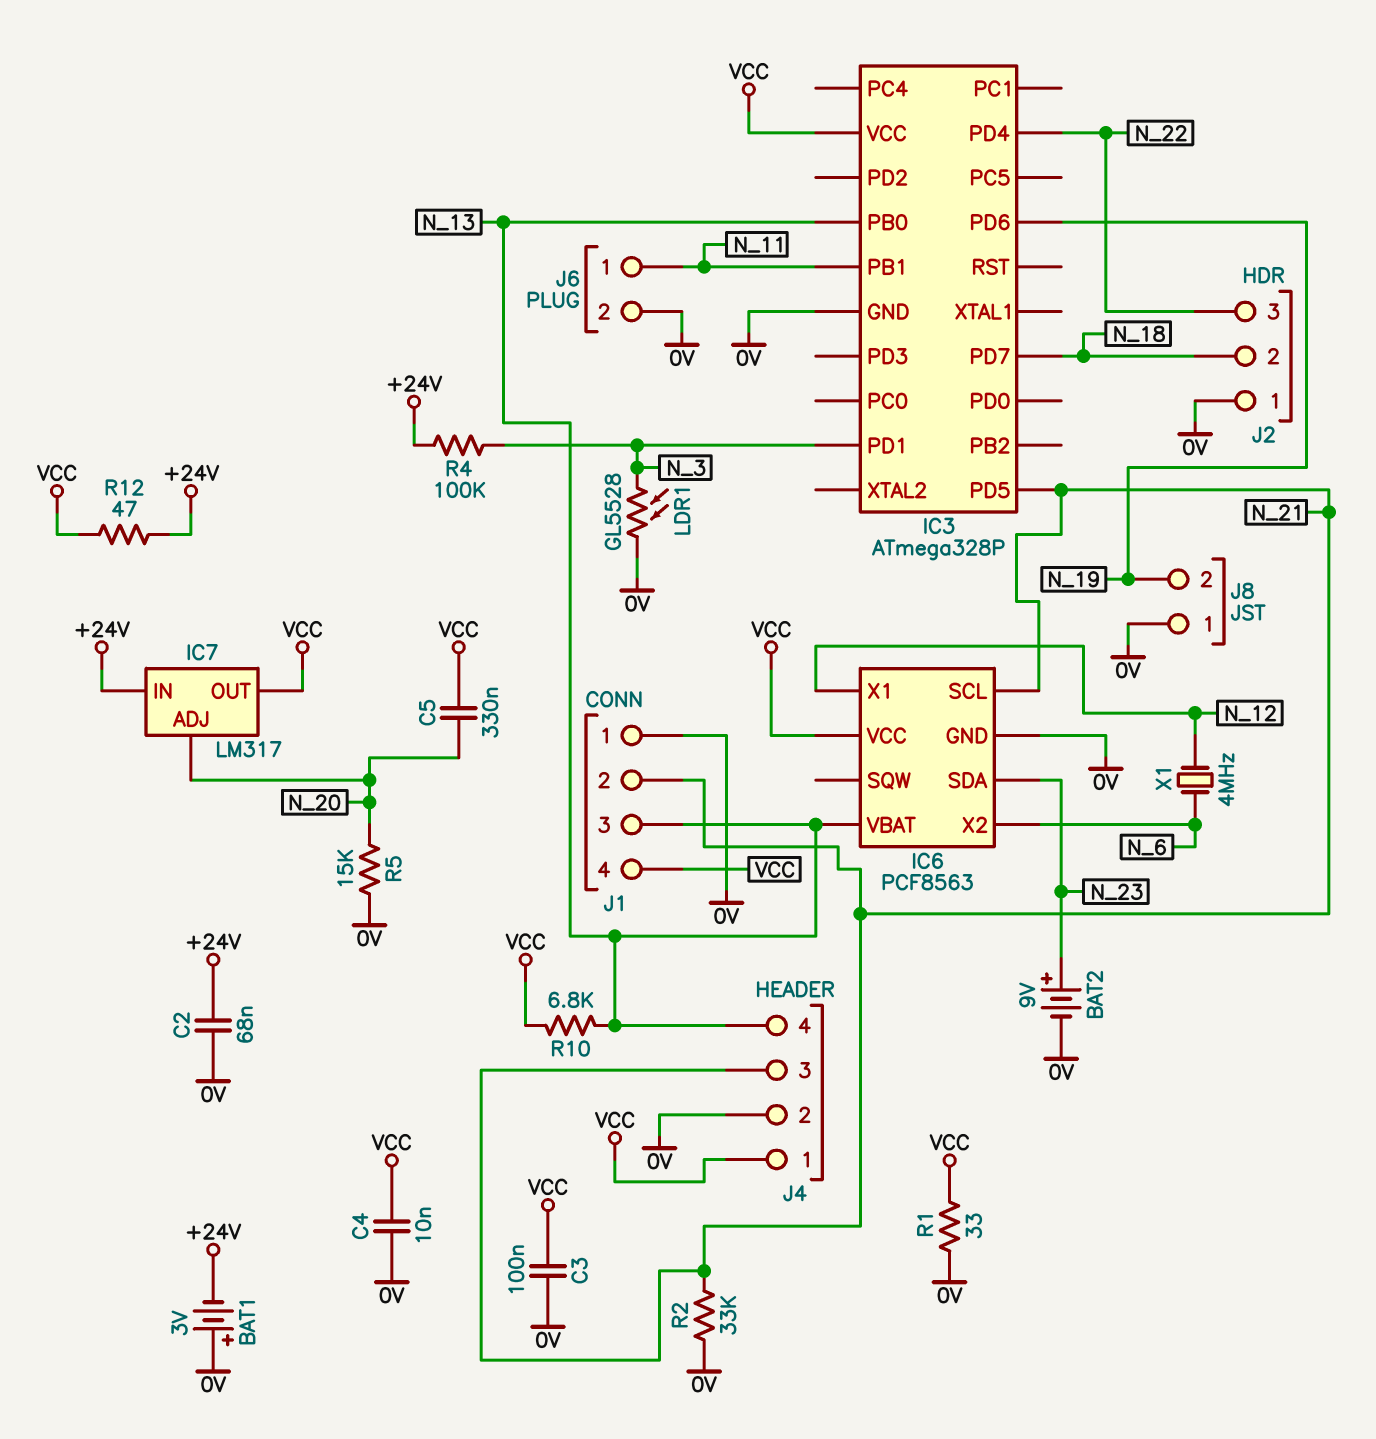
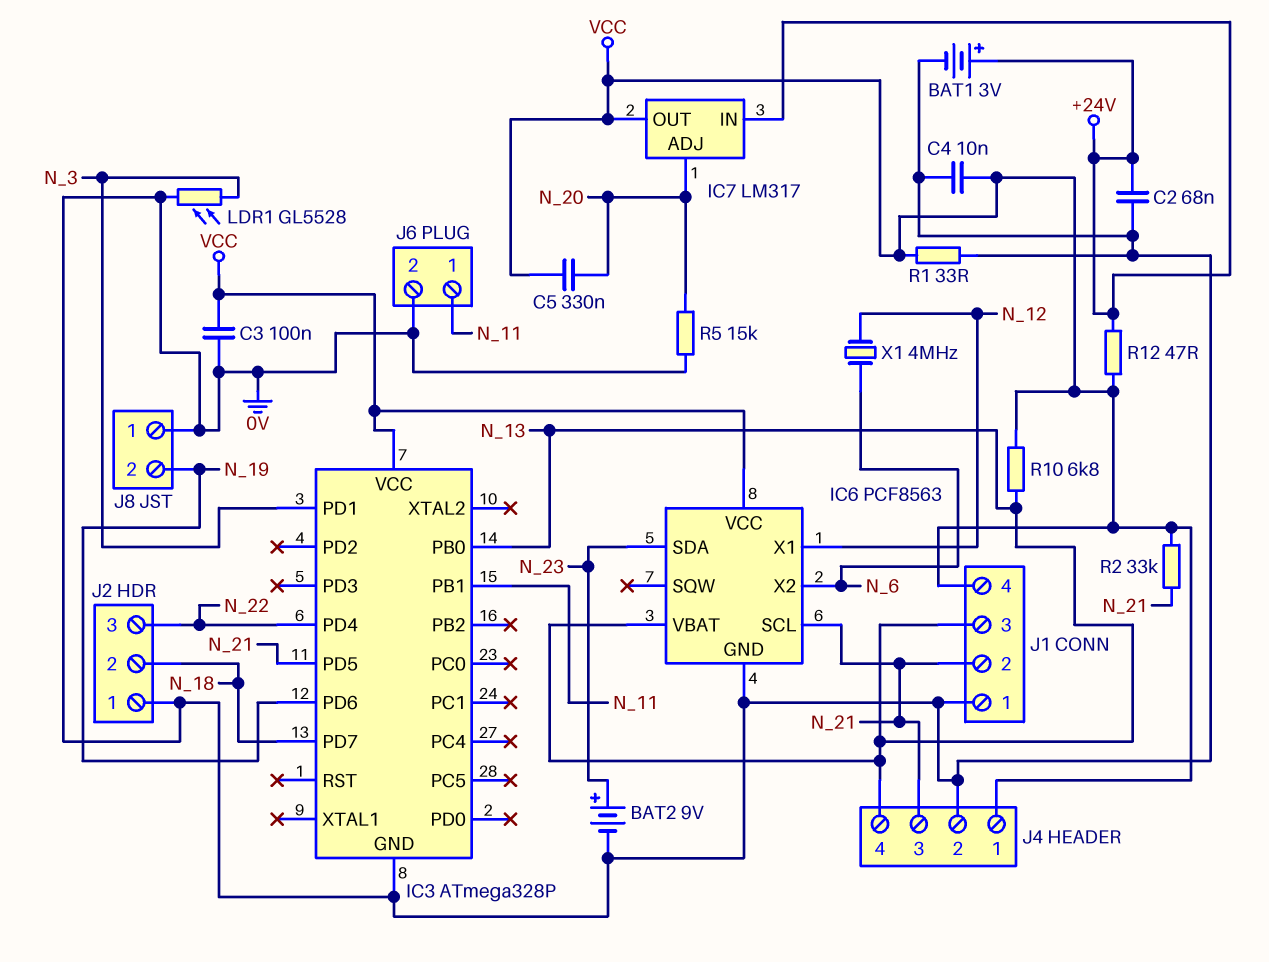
BAT1: 3V (plus 0V, minus +24V) -> 3V (plus +24V, minus 0V)
R2: 33k (0V, N_21) -> 33k (N_21, VCC)
R4: 100k (+24V, N_3) -> none

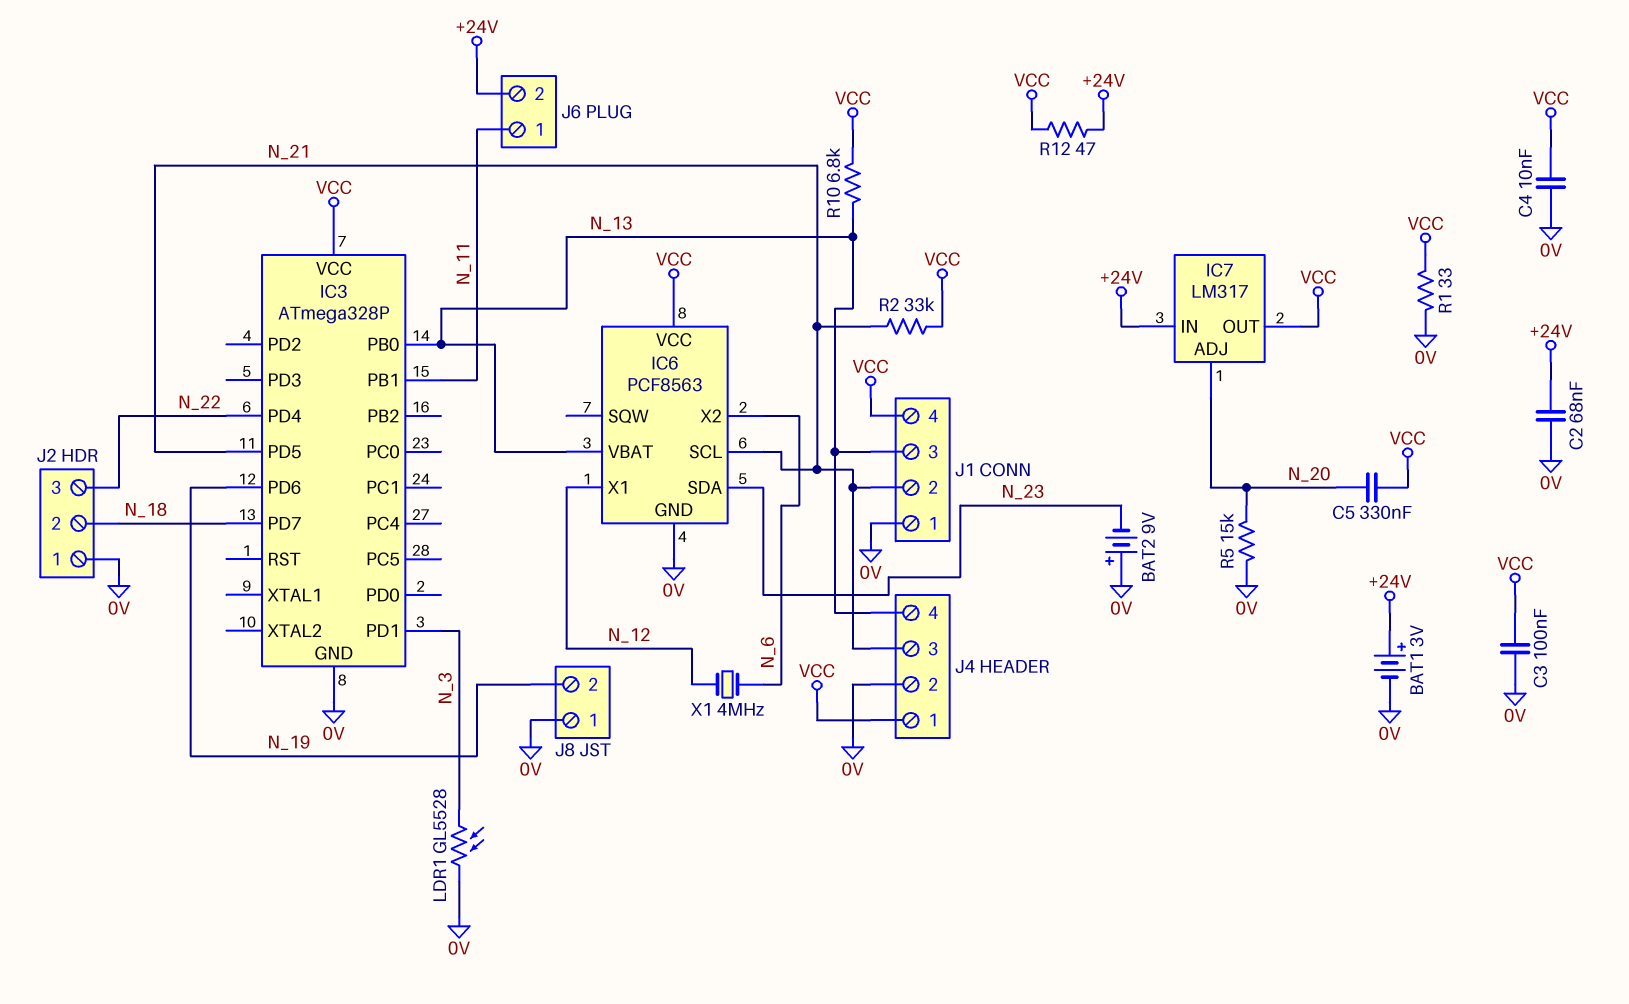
BAT2: 9V (plus N_23, minus 0V) -> 9V (plus 0V, minus N_23)
J6 pin 2: 0V -> +24V

